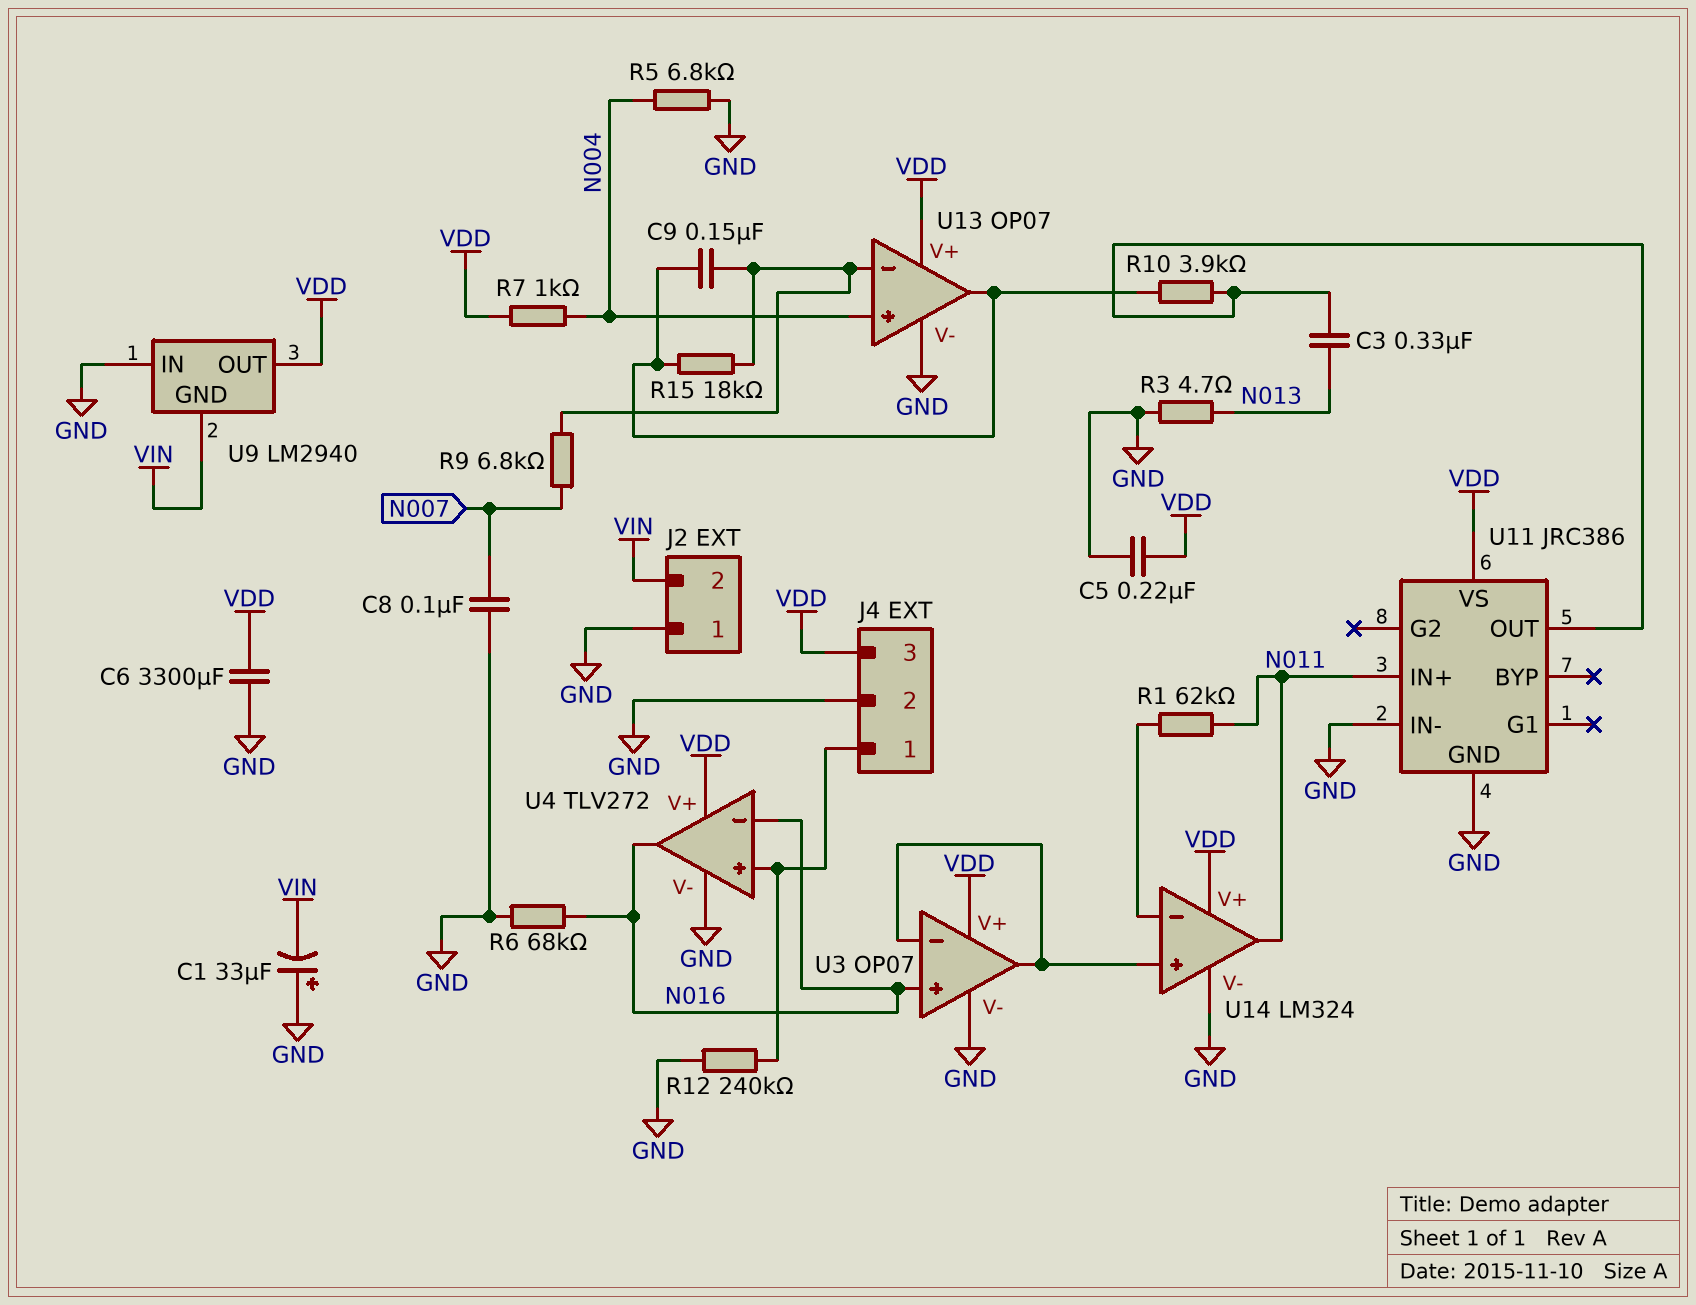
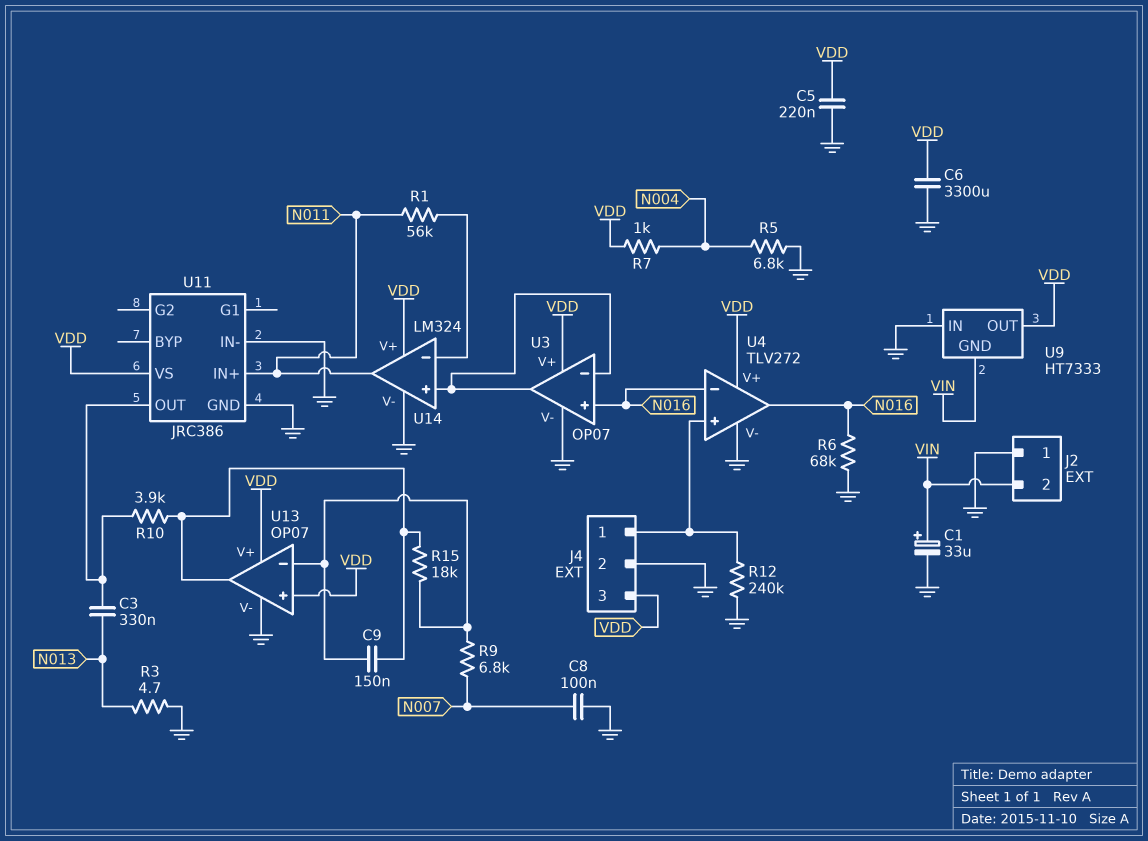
C1: 33uF (plus GND, minus VIN) -> 33uF (plus VIN, minus GND)
R1: 62k (N011, U14/in-) -> 56k (N011, U14/in-)
U9: LM2940 -> HT7333
U13 pin in+: N004 -> VDD

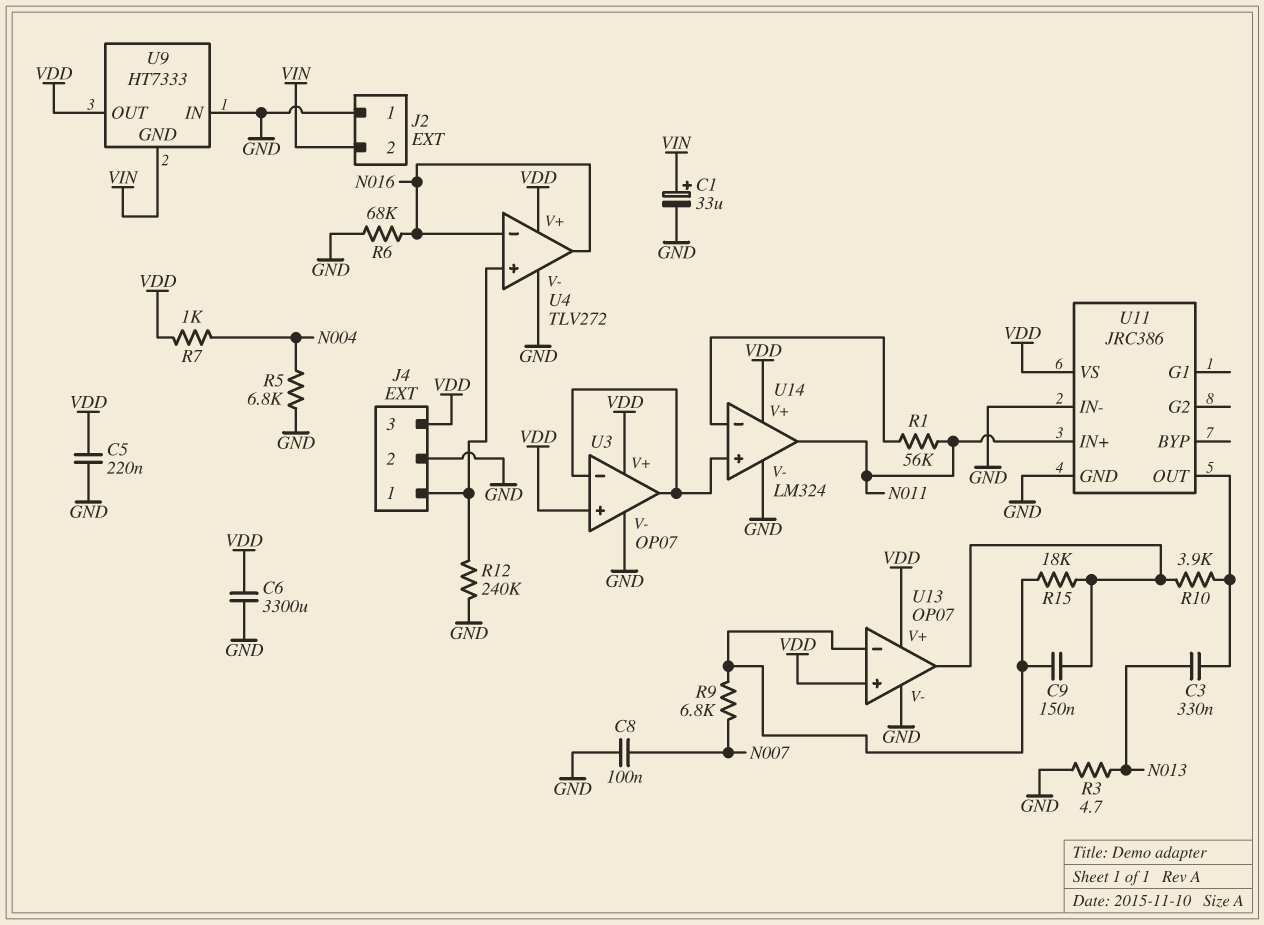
U3 pin in+: N016 -> VDD

